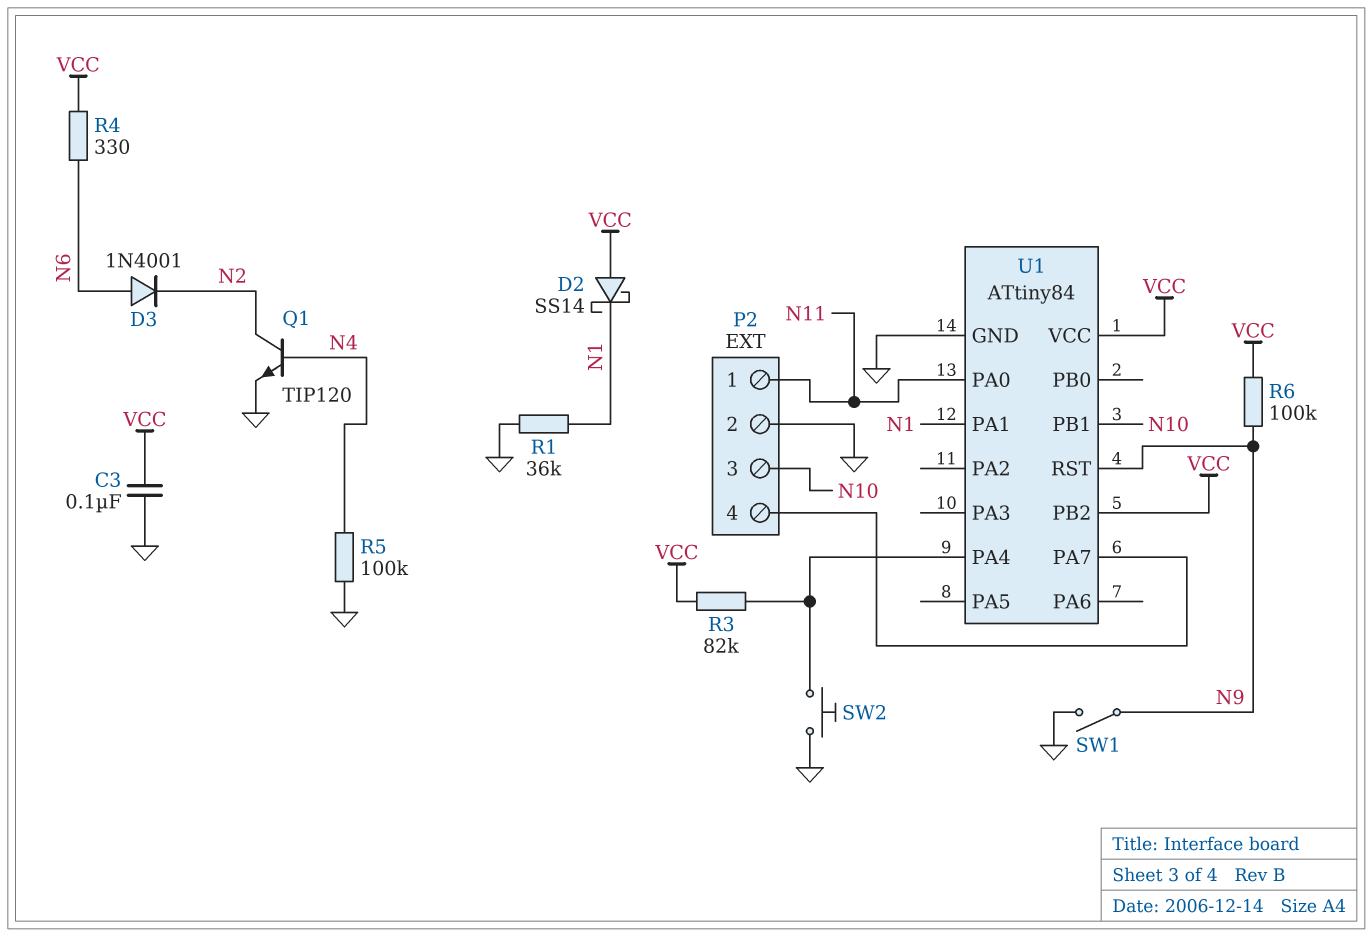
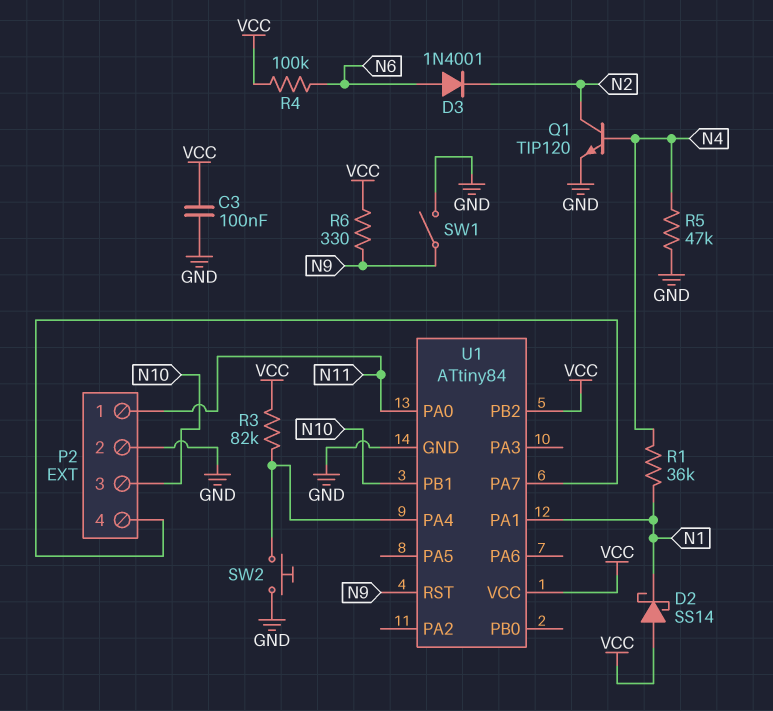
R1: 36k (GND, N1) -> 36k (N1, N4)
R4: 330 (N6, VCC) -> 100k (N6, VCC)
R5: 100k (GND, N4) -> 47k (GND, N4)
R6: 100k (N9, VCC) -> 330 (N9, VCC)

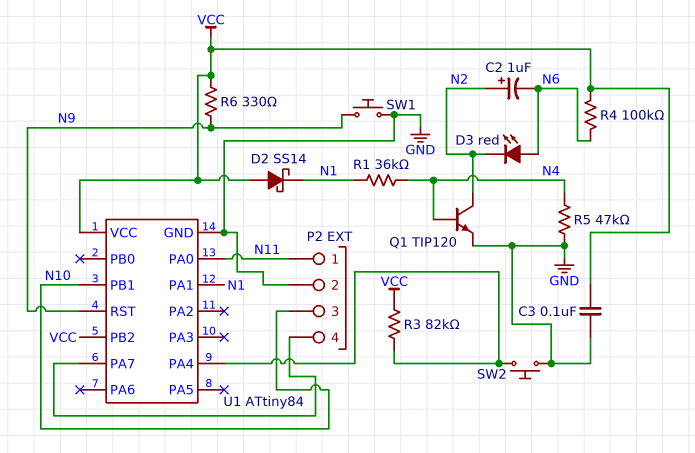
C2: none -> 1uF (plus N2, minus N6)
D3: diode 1N4001 (A N6, K N2) -> LED red (A N6, K N2)
SW1: switch (GND, N9) -> button (GND, N9)

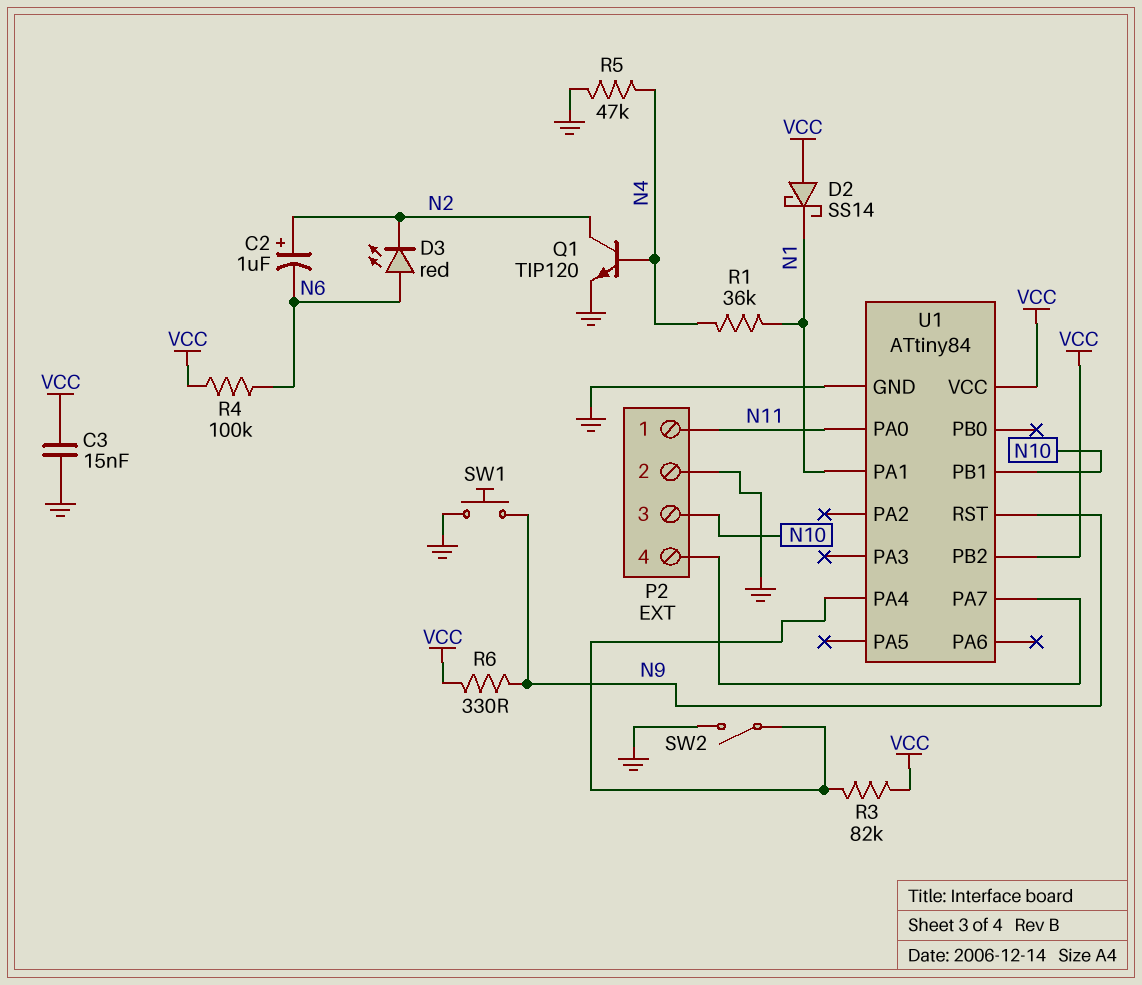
C3: 100nF (GND, VCC) -> 15nF (GND, VCC)
SW2: button (GND, U1/PA4) -> switch (GND, U1/PA4)

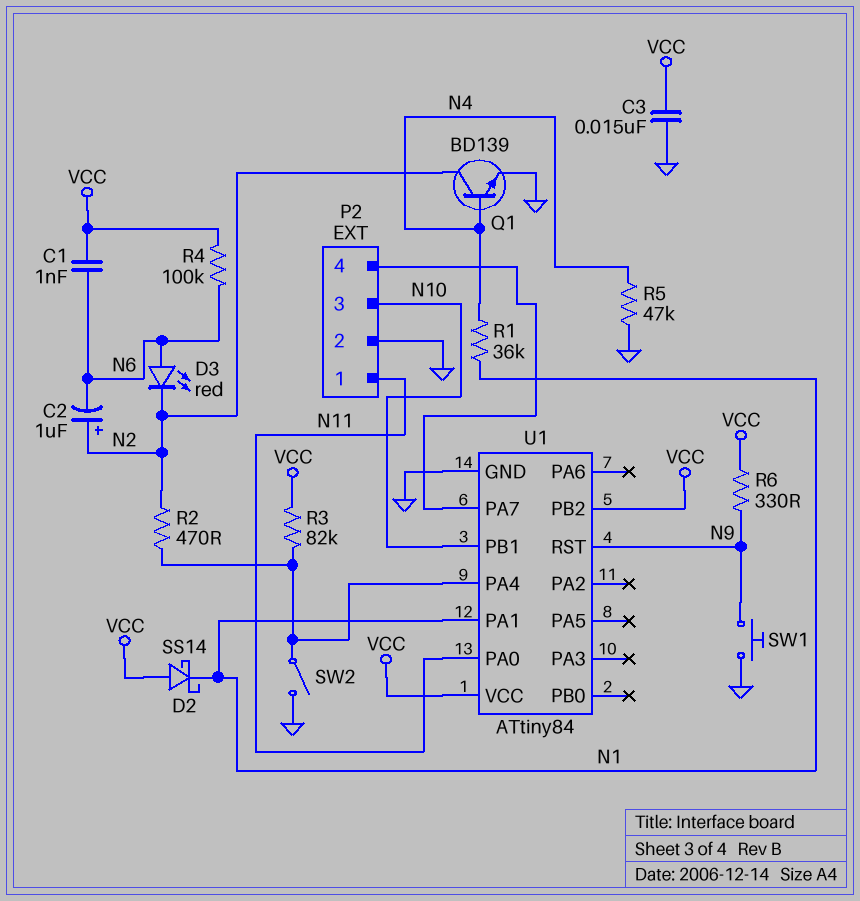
C1: none -> 1nF (N6, VCC)
Q1: NPN TIP120 (B N4, C N2, E GND) -> NPN BD139 (B N4, C N2, E GND)
R2: none -> 470 (N2, U1/PA4)

